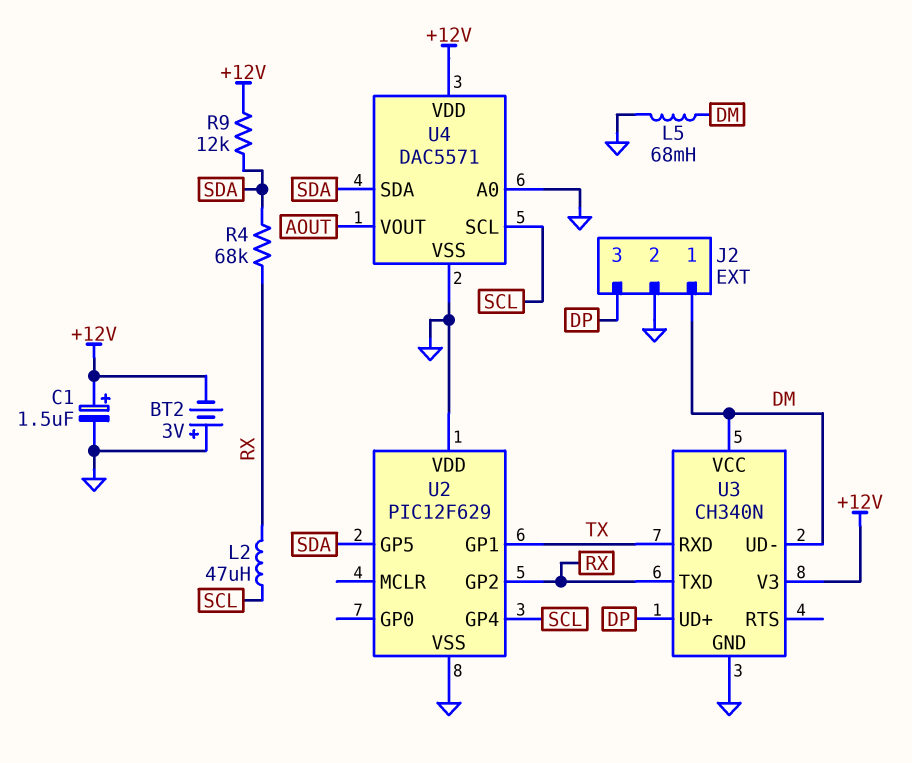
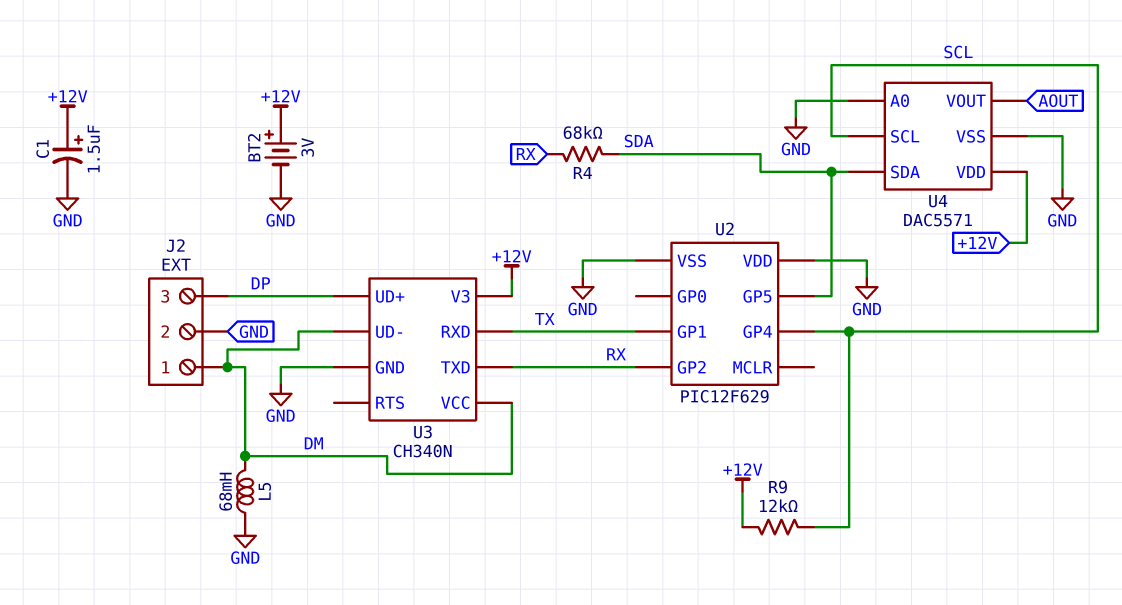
BT2: 3V (plus GND, minus +12V) -> 3V (plus +12V, minus GND)
L2: 47uH (RX, SCL) -> none
R9: 12k (+12V, SDA) -> 12k (+12V, SCL)

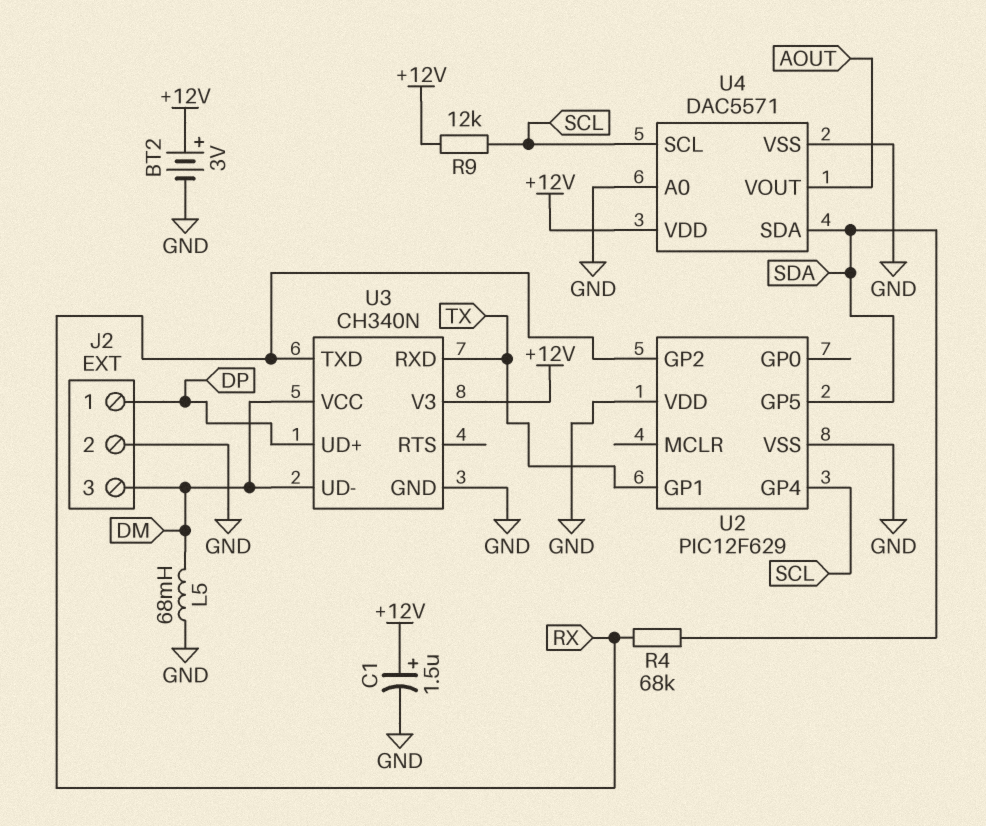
J2 pin 1: DM -> DP
J2 pin 3: DP -> DM

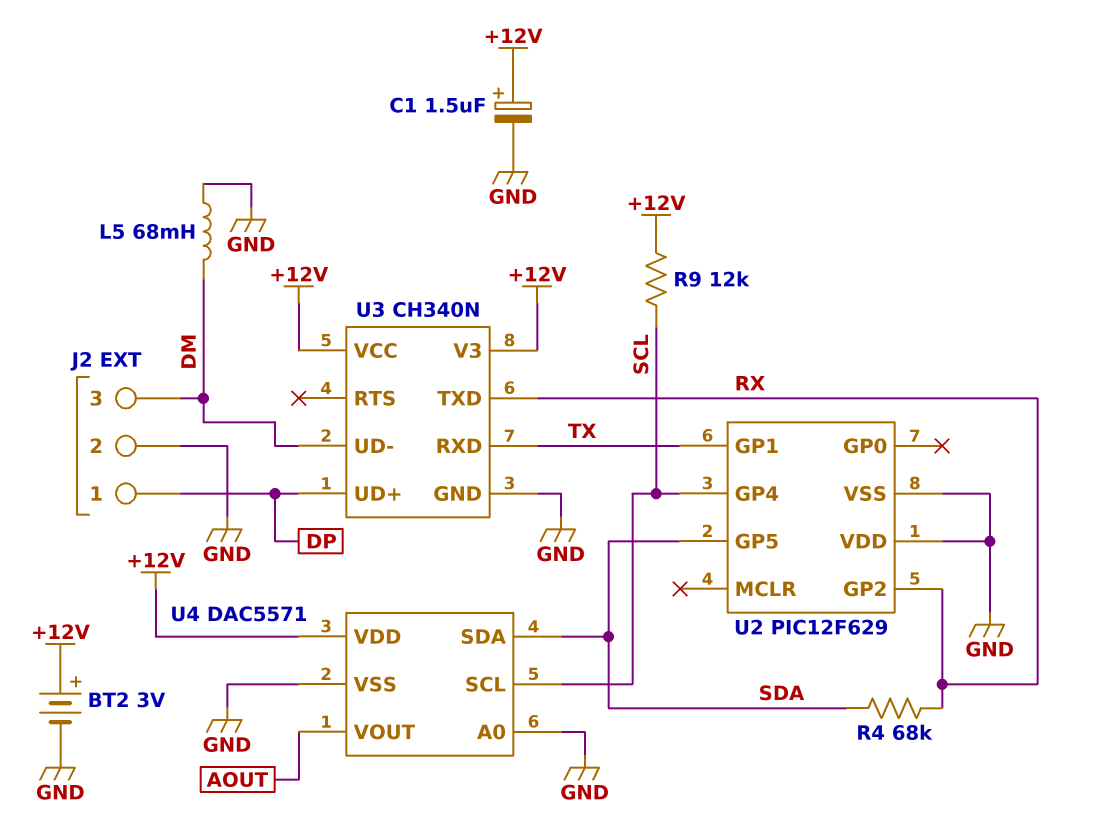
U3 pin VCC: DM -> +12V

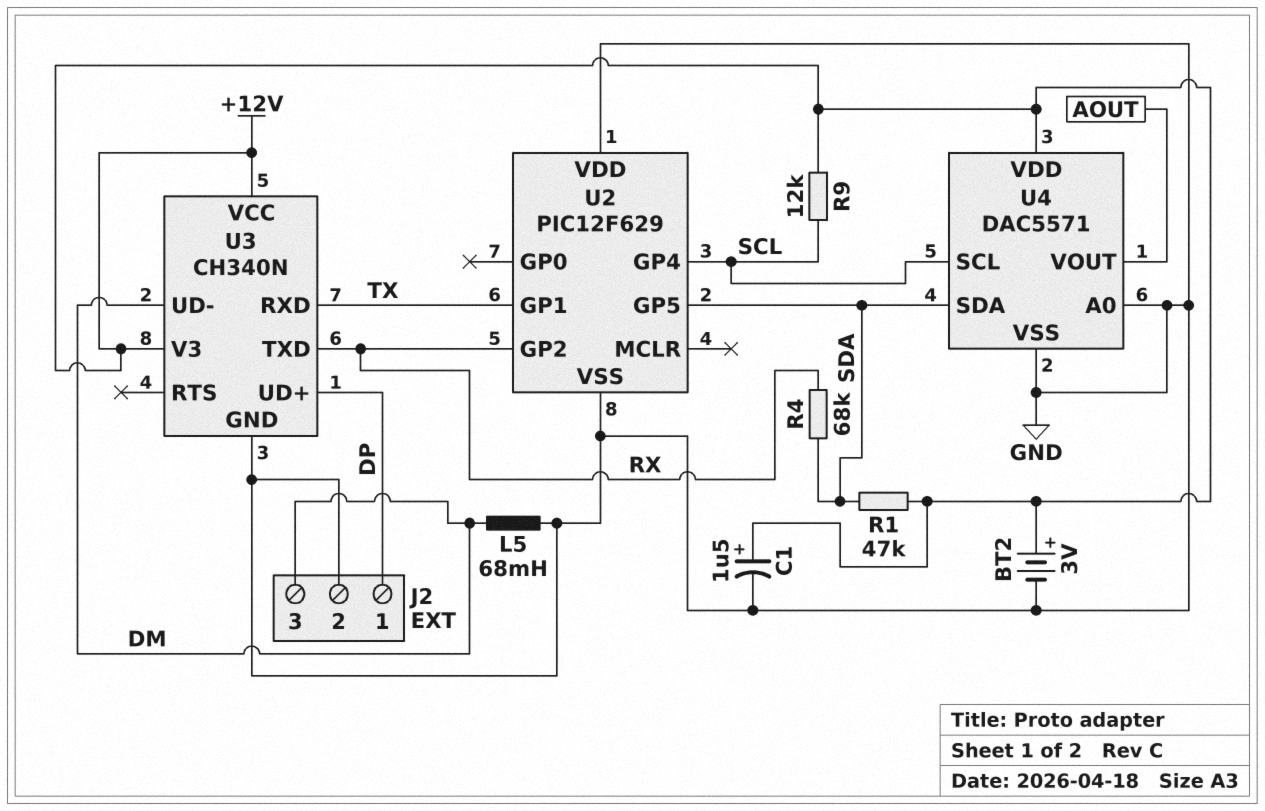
R1: none -> 47k (+12V, SDA)

